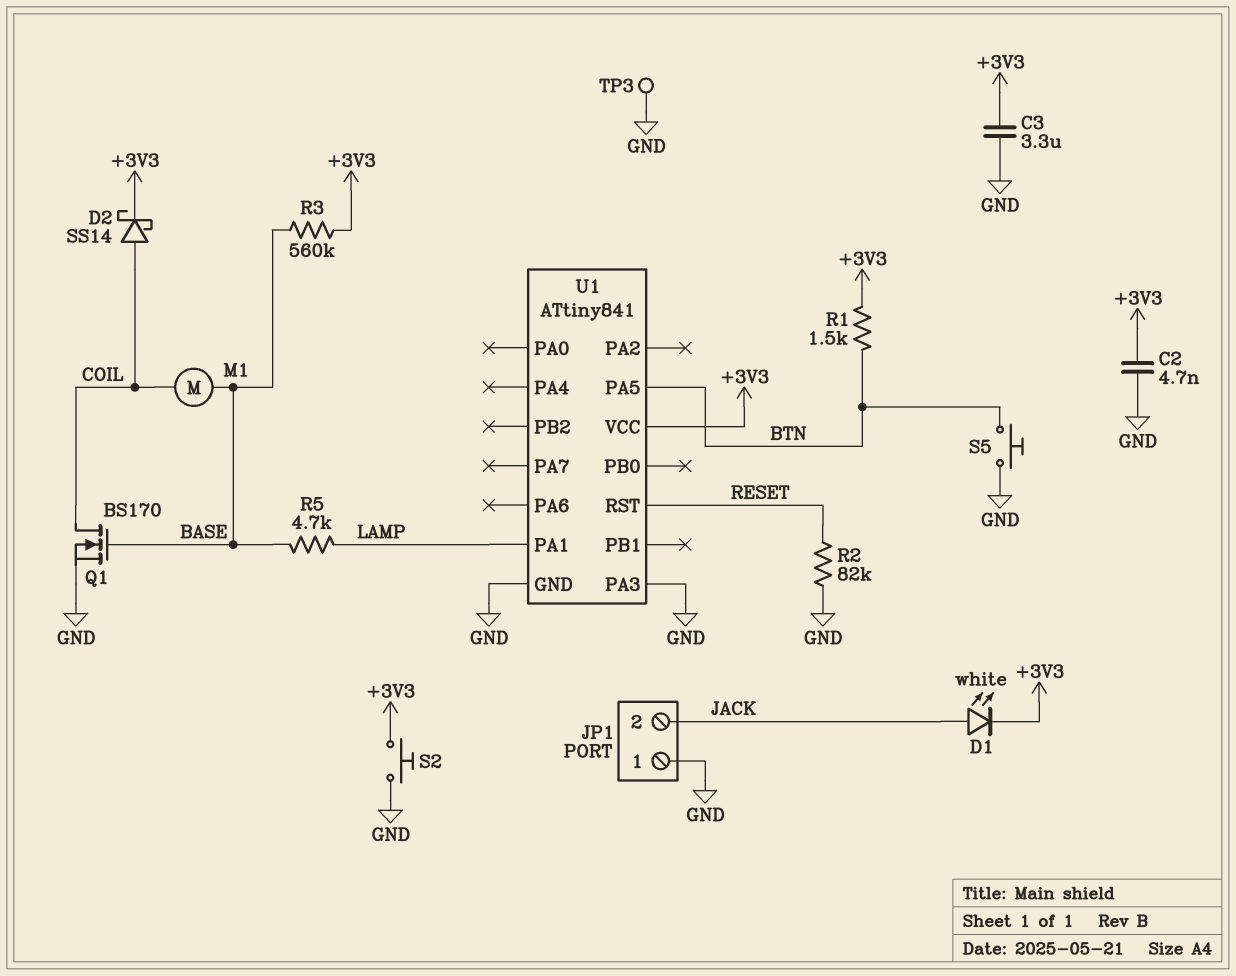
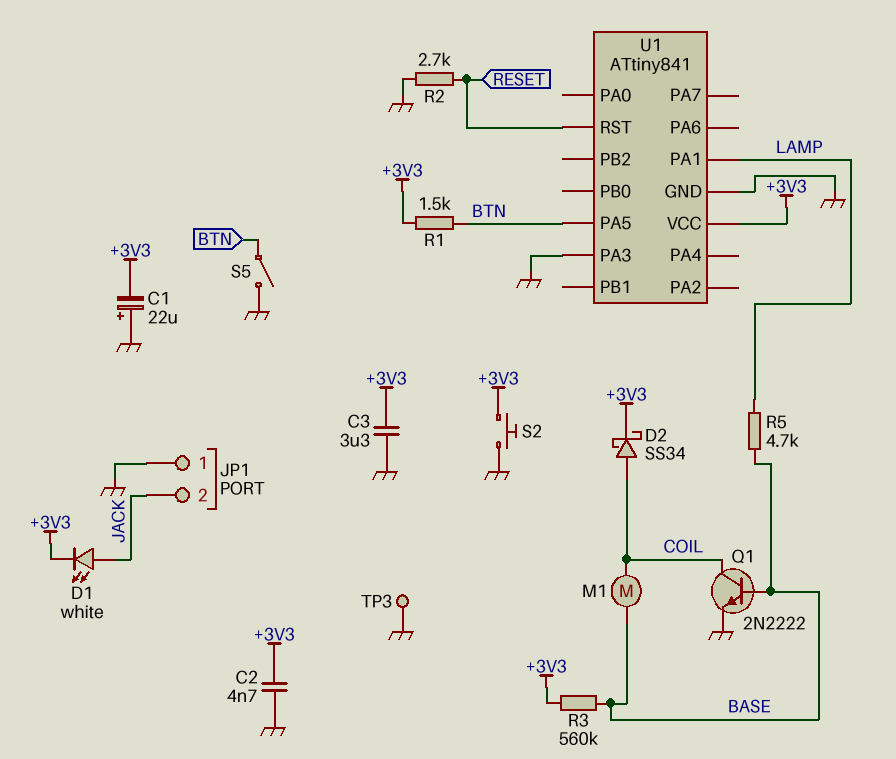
C1: none -> 22uF (plus GND, minus +3V3)
D2: schottky SS14 (A COIL, K +3V3) -> schottky SS34 (A COIL, K +3V3)
Q1: NMOS BS170 (G BASE, D COIL, S GND) -> NPN 2N2222 (B BASE, C COIL, E GND)
R2: 82k (GND, RESET) -> 2.7k (GND, RESET)
S5: button (BTN, GND) -> switch (BTN, GND)

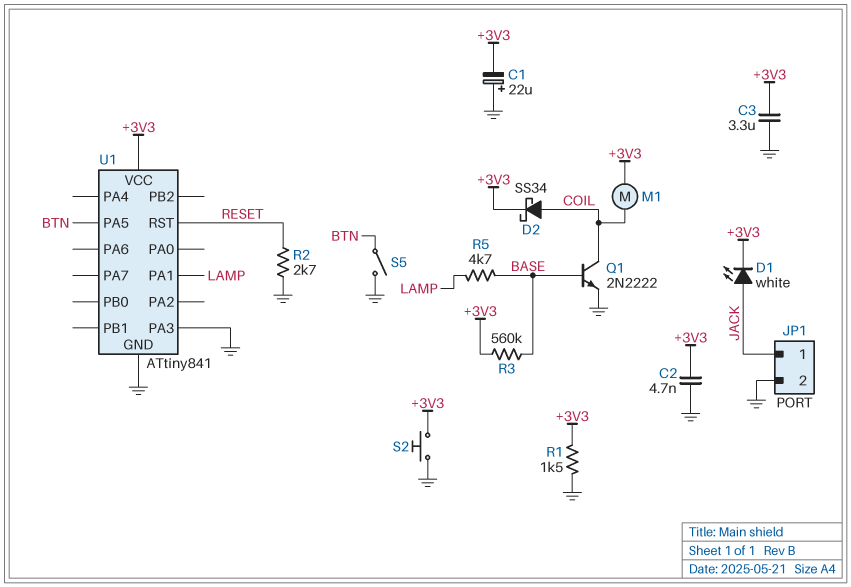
JP1 pin 1: GND -> JACK
JP1 pin 2: JACK -> GND
M1: motor (BASE, COIL) -> motor (+3V3, COIL)
R1: 1.5k (+3V3, BTN) -> 1.5k (+3V3, GND)
TP3: test point (GND) -> none

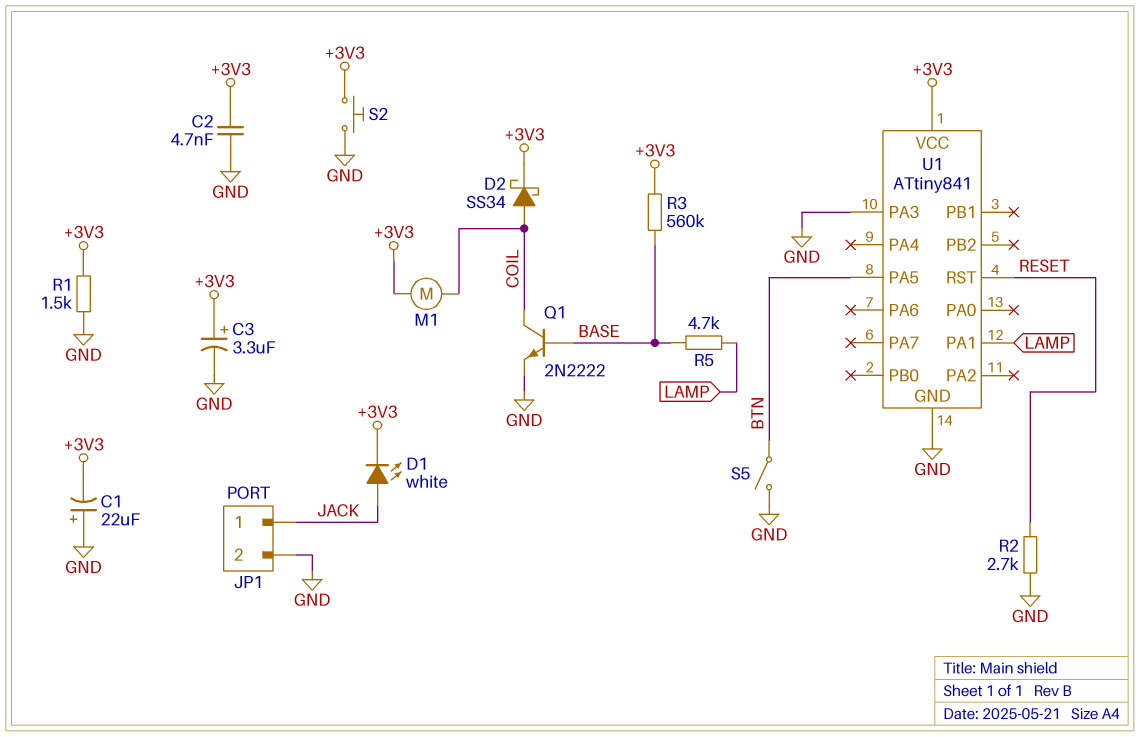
C3: 3.3uF (+3V3, GND) -> 3.3uF (plus +3V3, minus GND)

